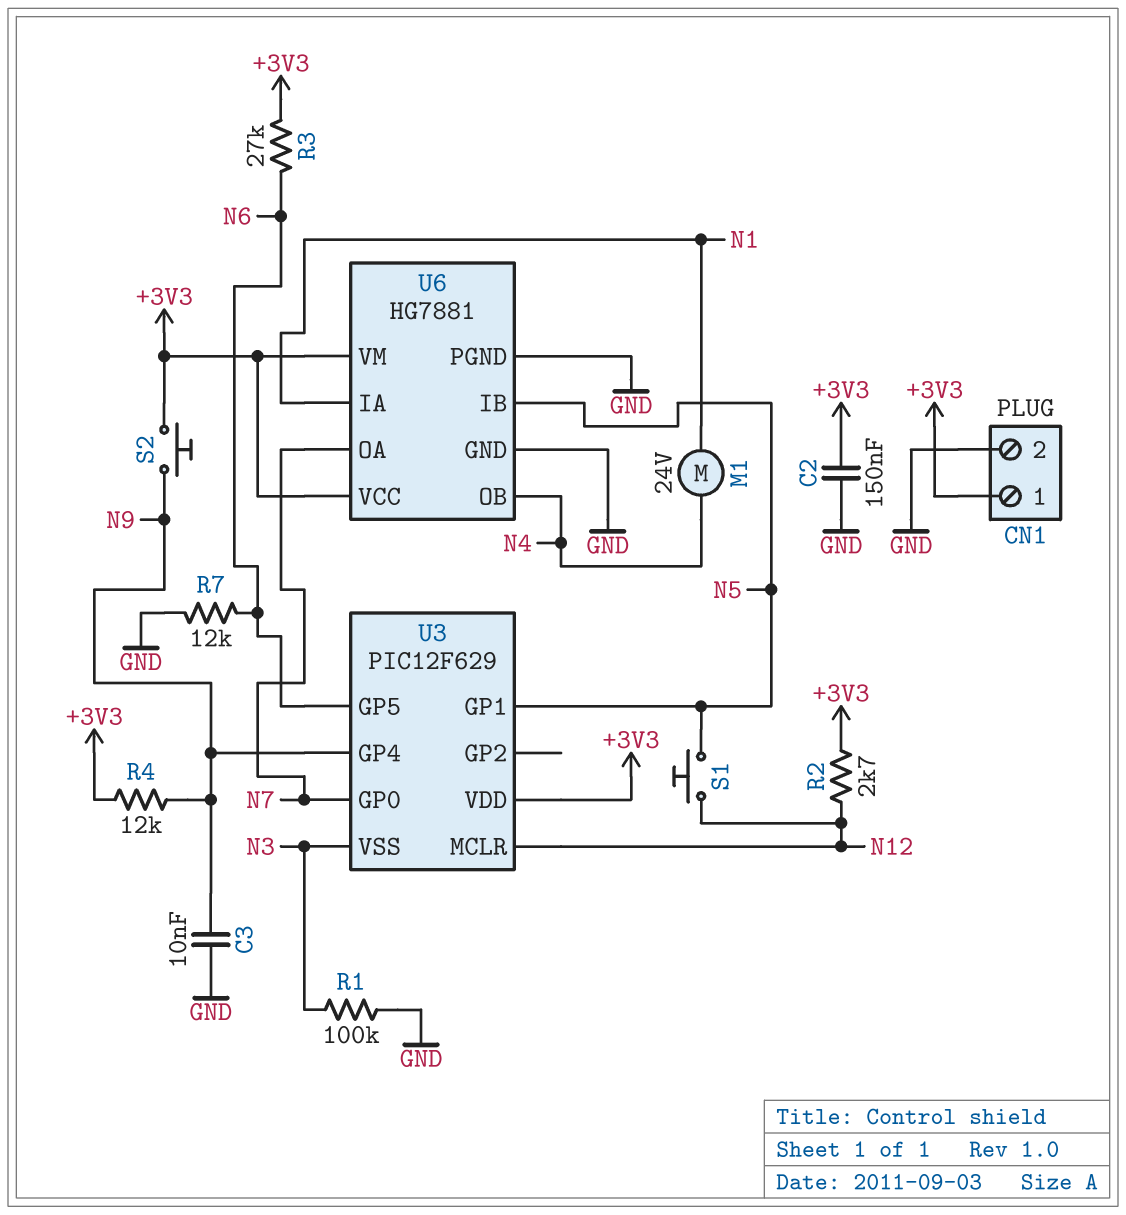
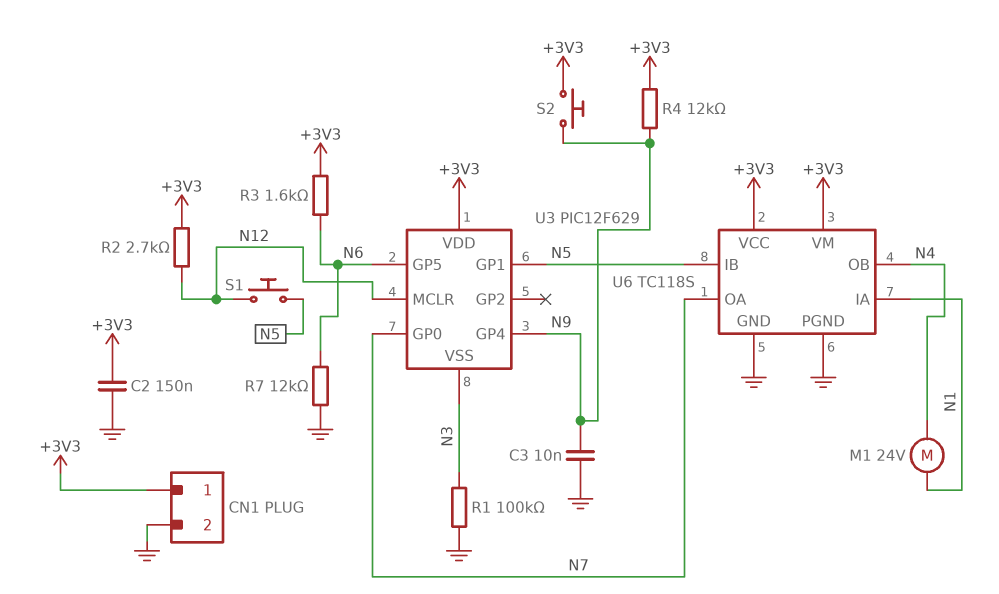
R3: 27k (+3V3, N6) -> 1.6k (+3V3, N6)
U6: HG7881 -> TC118S

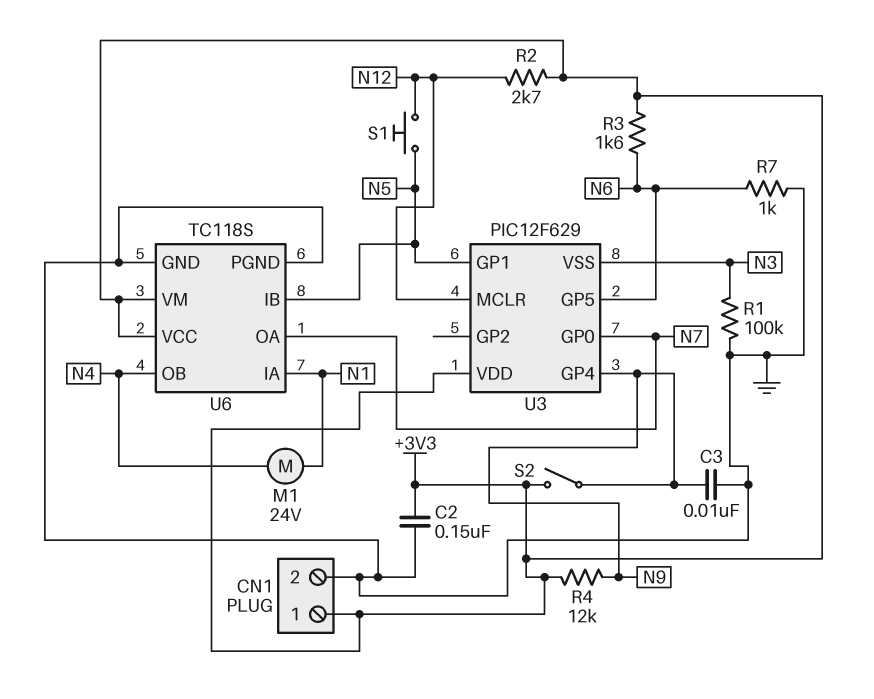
R7: 12k (GND, N6) -> 1k (GND, N6)
S2: button (+3V3, N9) -> switch (+3V3, N9)

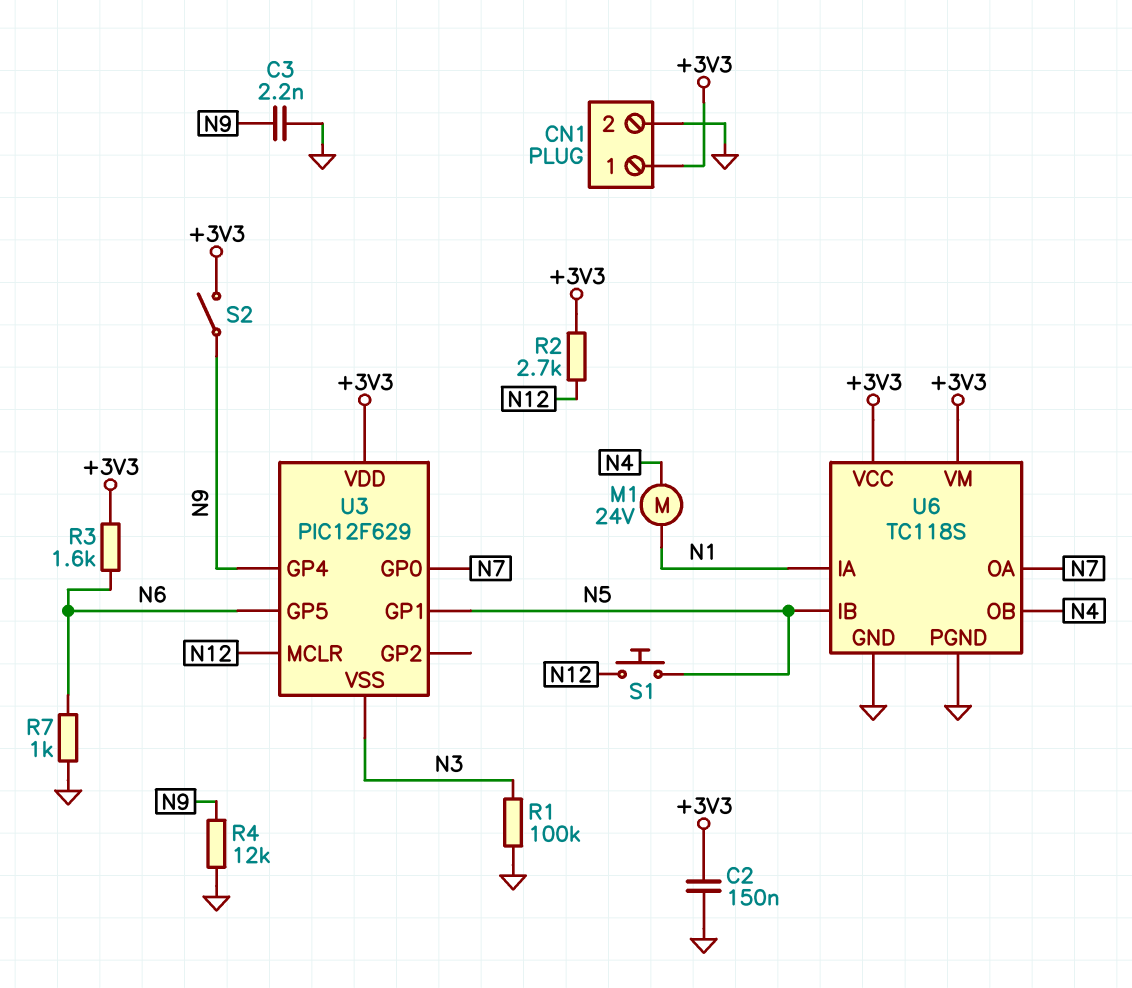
C3: 10nF (GND, N9) -> 2.2nF (GND, N9)
R4: 12k (+3V3, N9) -> 12k (GND, N9)

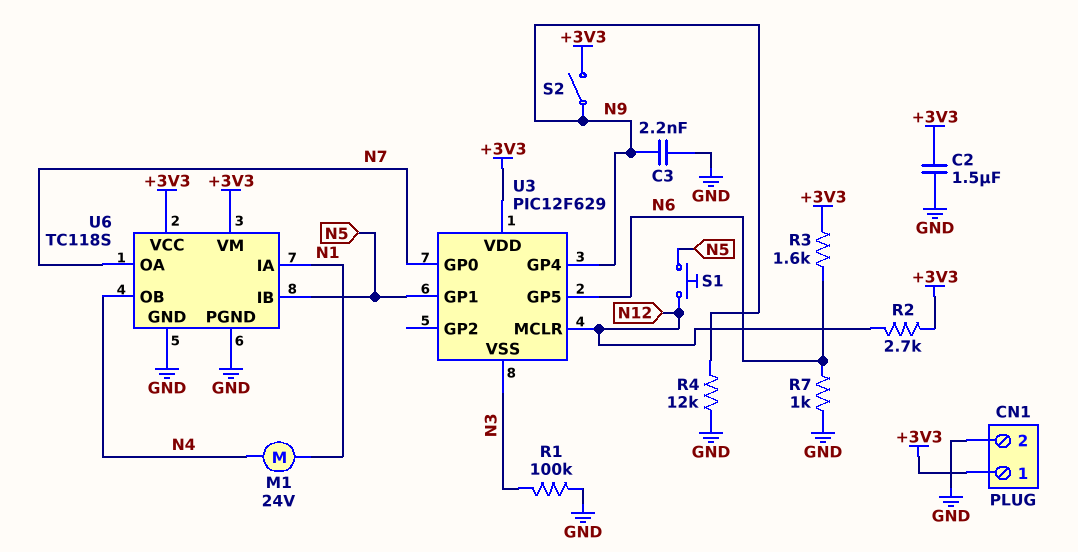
C2: 150nF (+3V3, GND) -> 1.5uF (+3V3, GND)

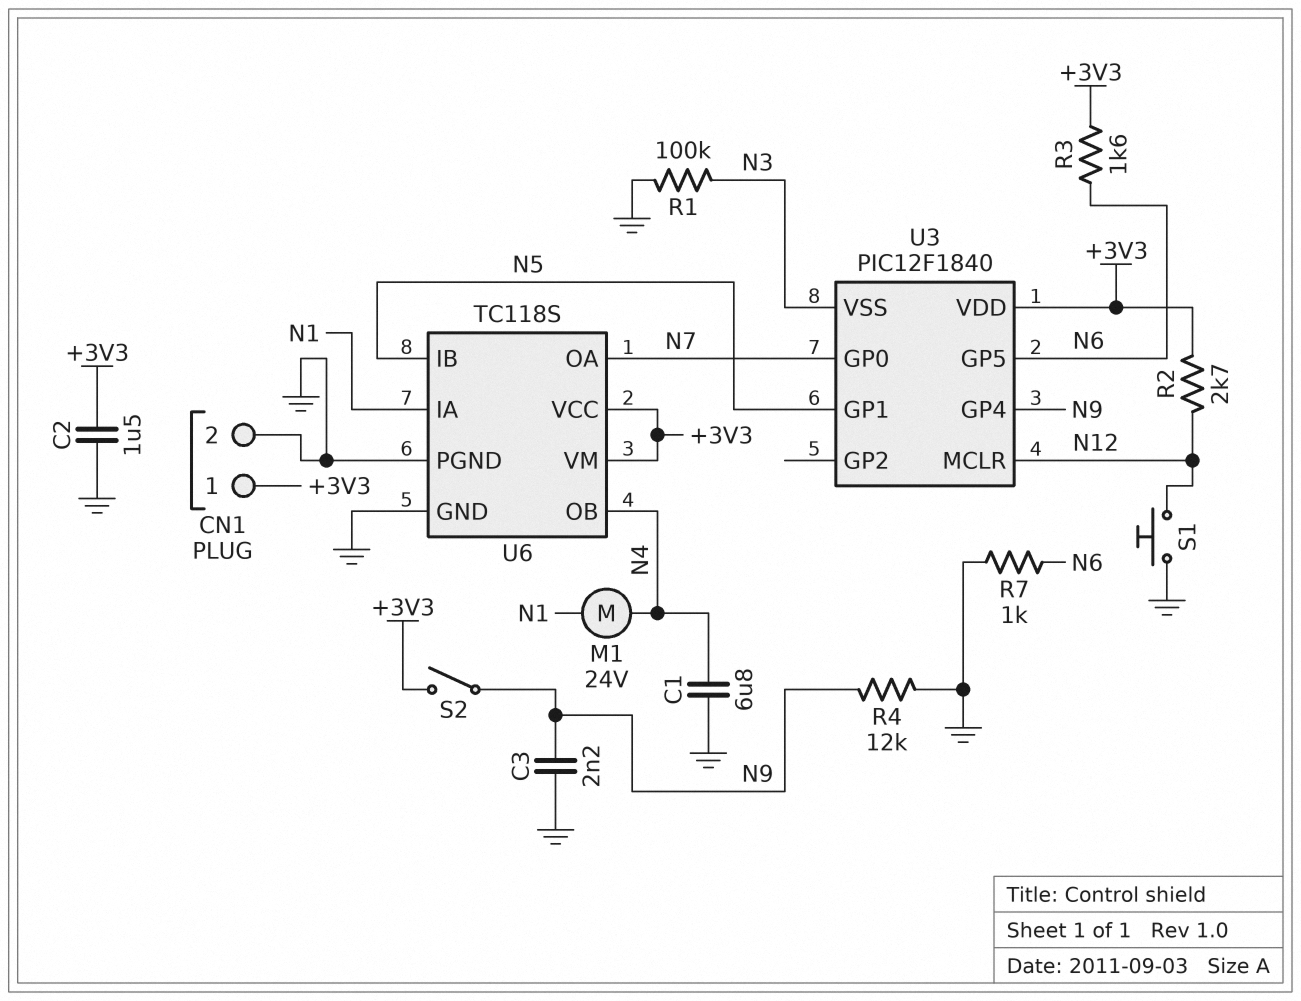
C1: none -> 6.8uF (GND, N4)
S1: button (N5, N12) -> button (GND, N12)
U3: PIC12F629 -> PIC12F1840

